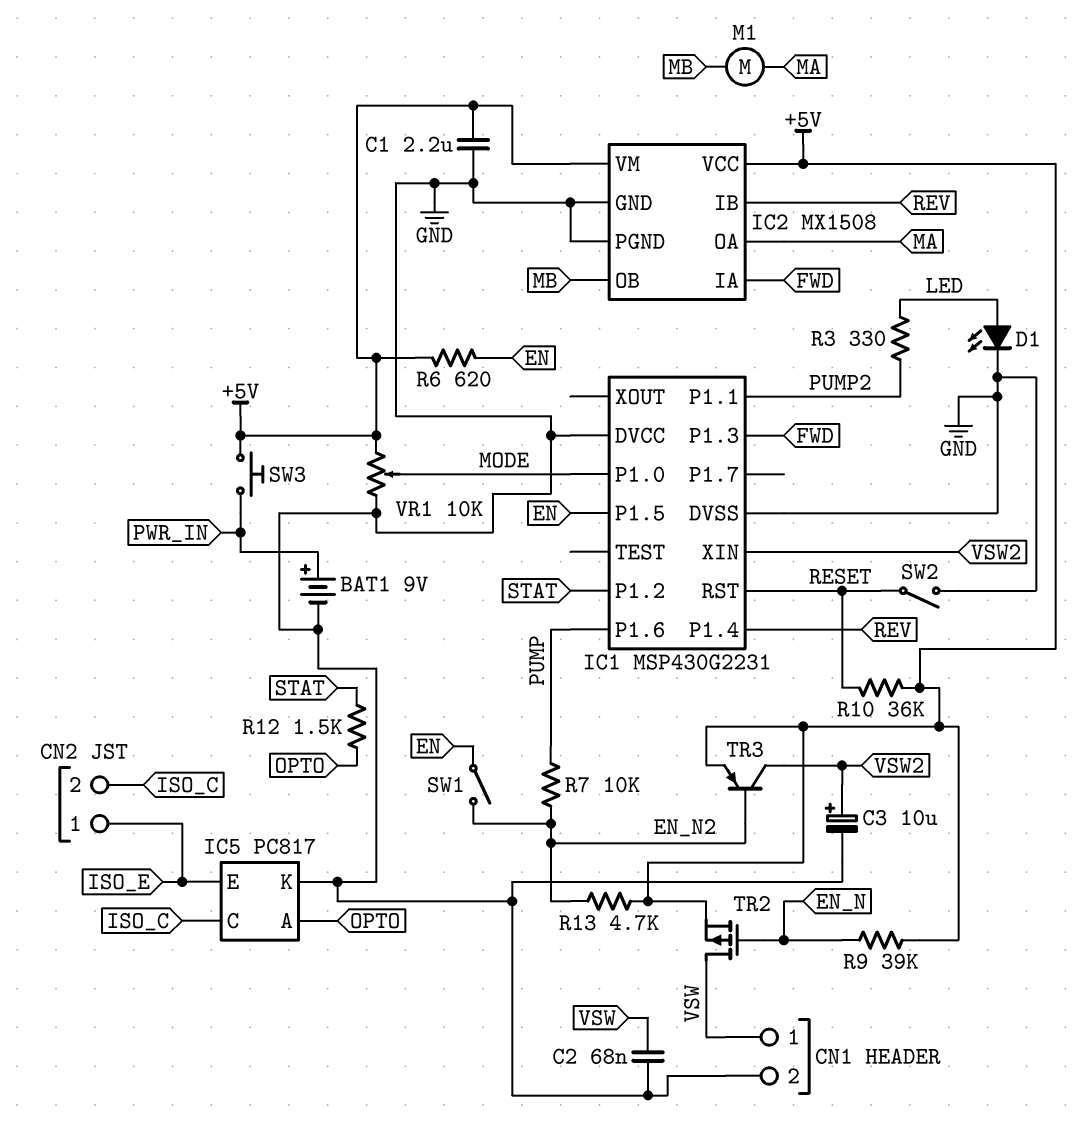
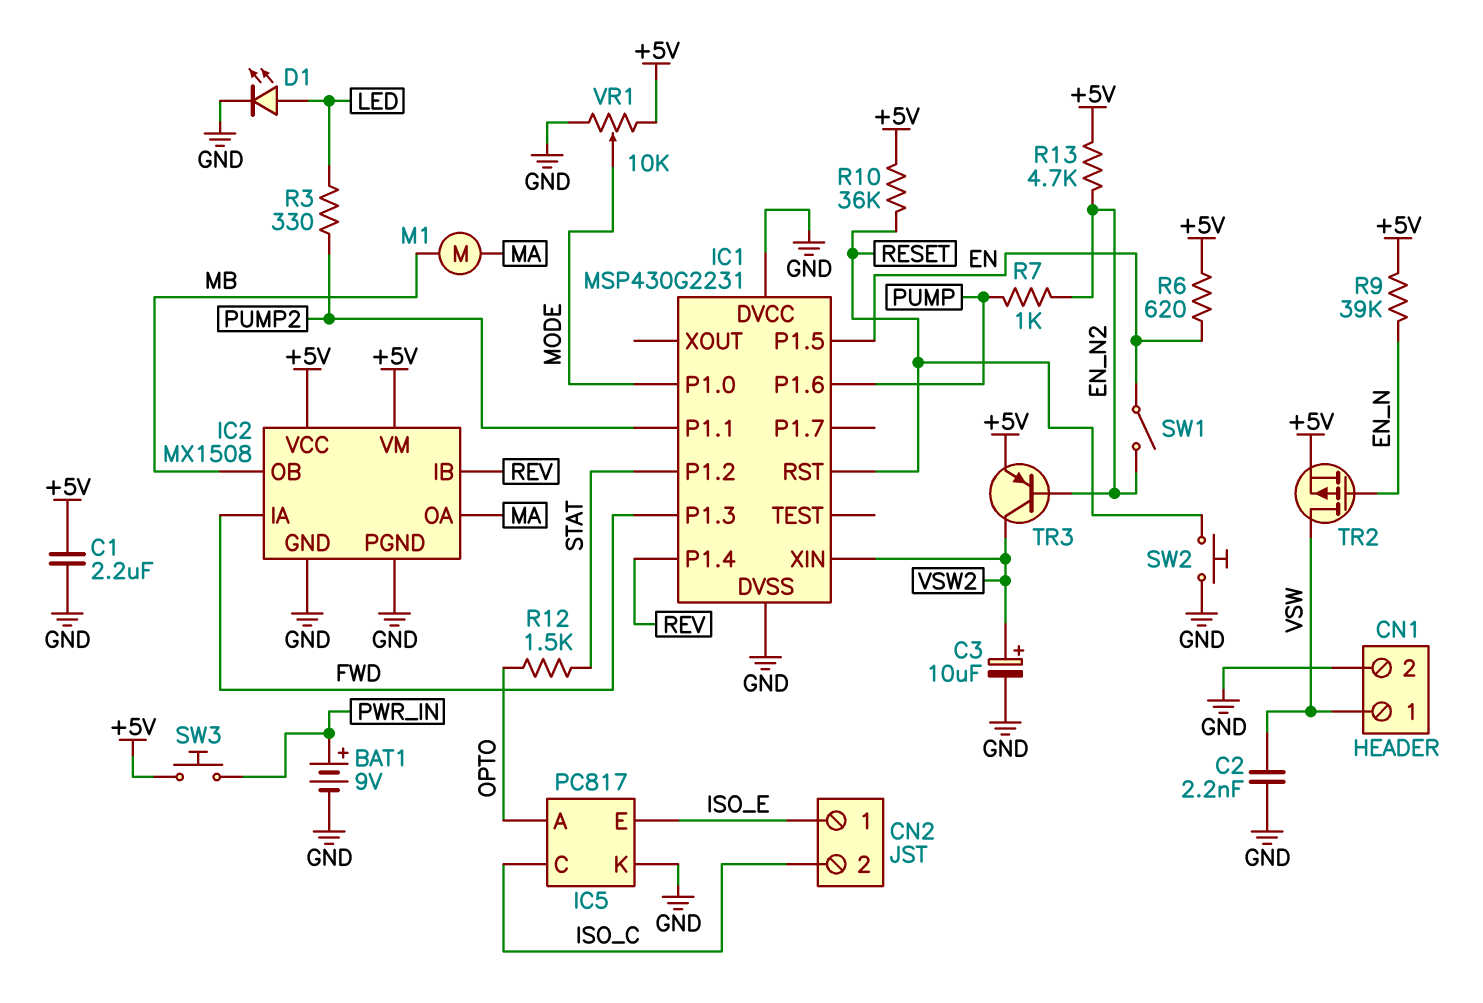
C2: 68nF (GND, VSW) -> 2.2nF (GND, VSW)
R7: 10k (EN_N2, PUMP) -> 1k (EN_N2, PUMP)
SW2: switch (GND, RESET) -> button (GND, RESET)

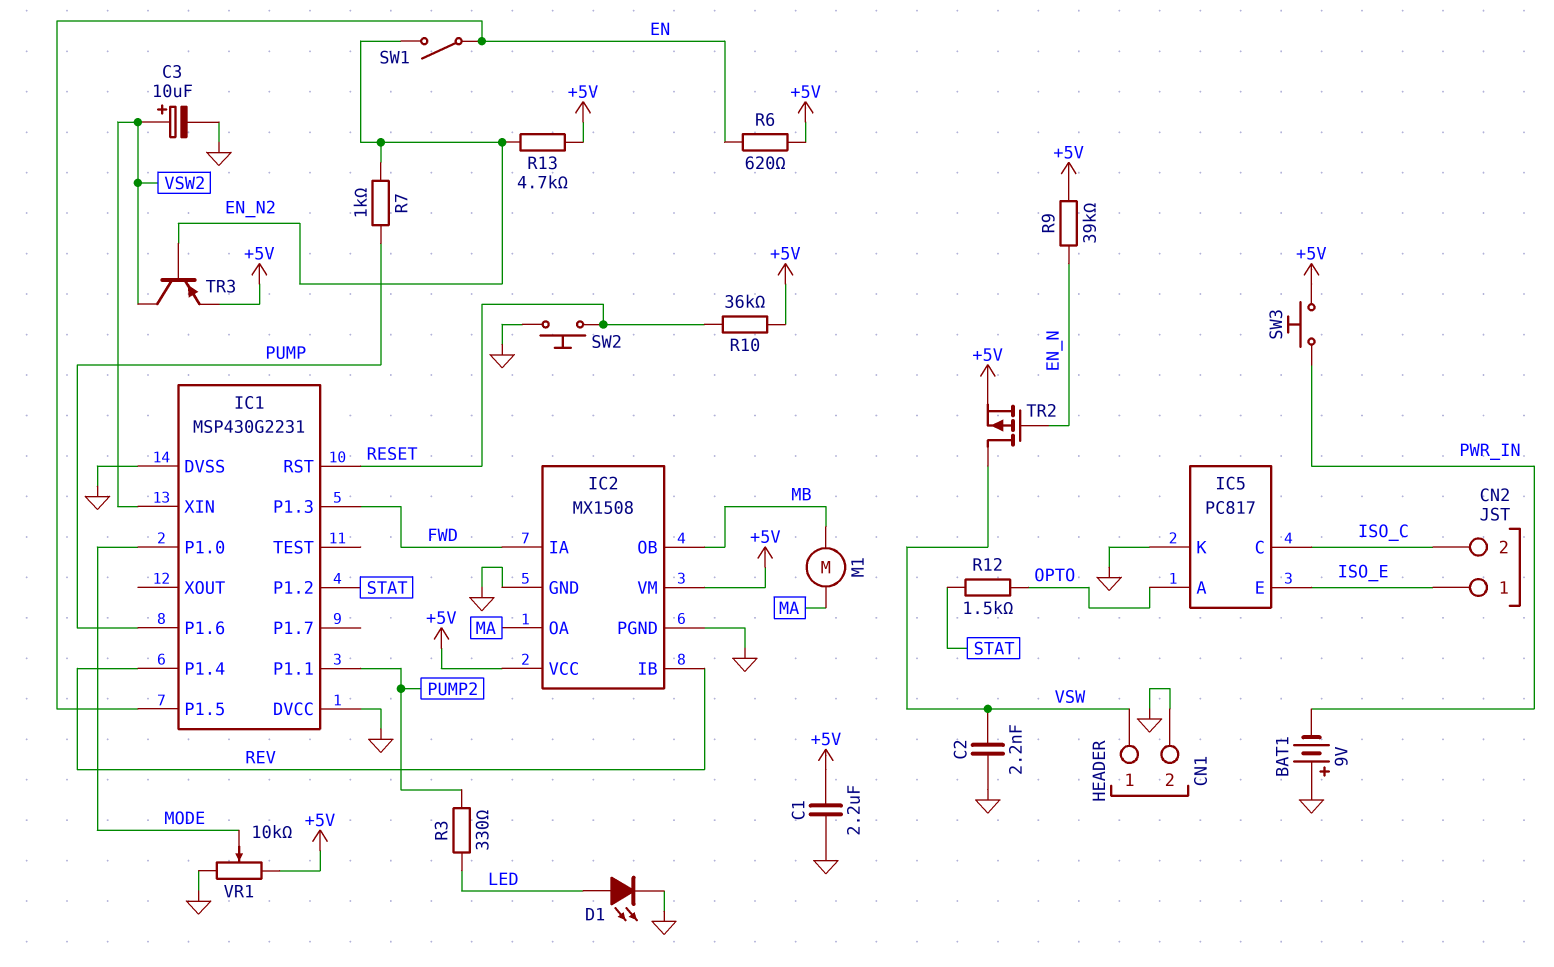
BAT1: 9V (plus PWR_IN, minus GND) -> 9V (plus GND, minus PWR_IN)

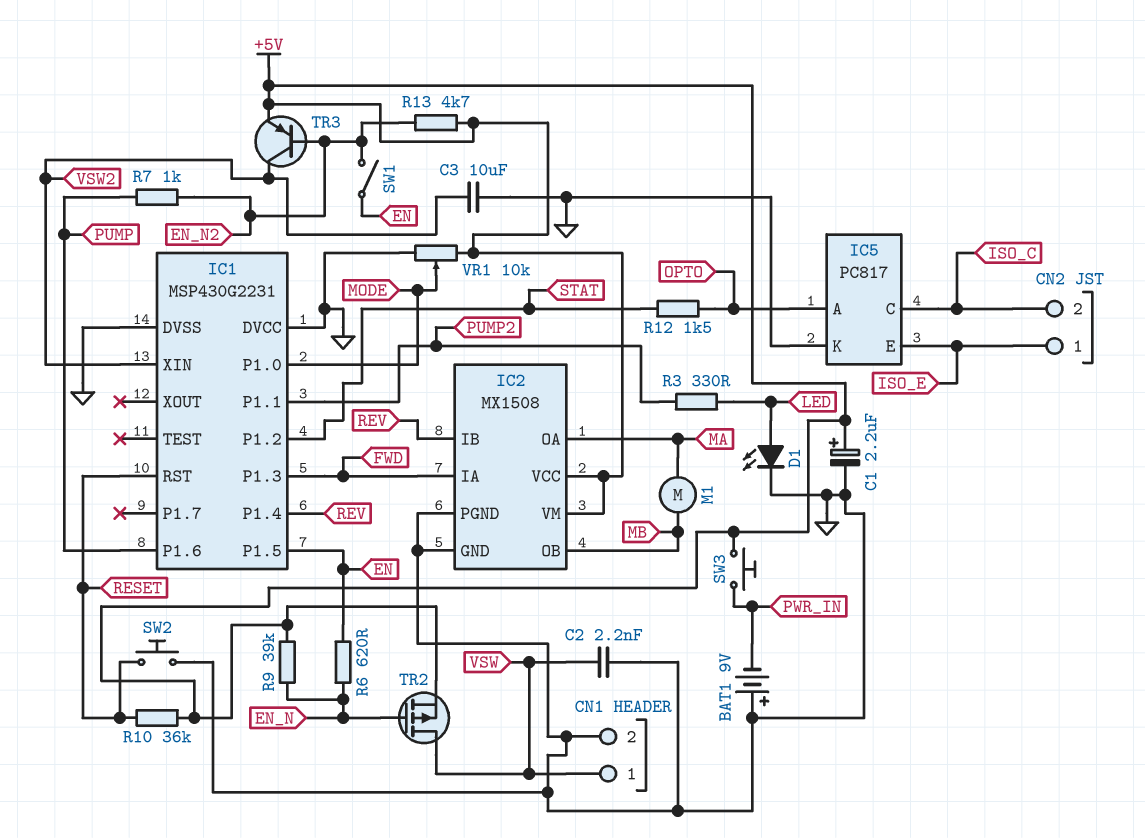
C1: 2.2uF (+5V, GND) -> 2.2uF (plus +5V, minus GND)
C3: 10uF (plus VSW2, minus GND) -> 10uF (GND, VSW2)
R6: 620 (+5V, EN) -> 620 (EN, EN_N)

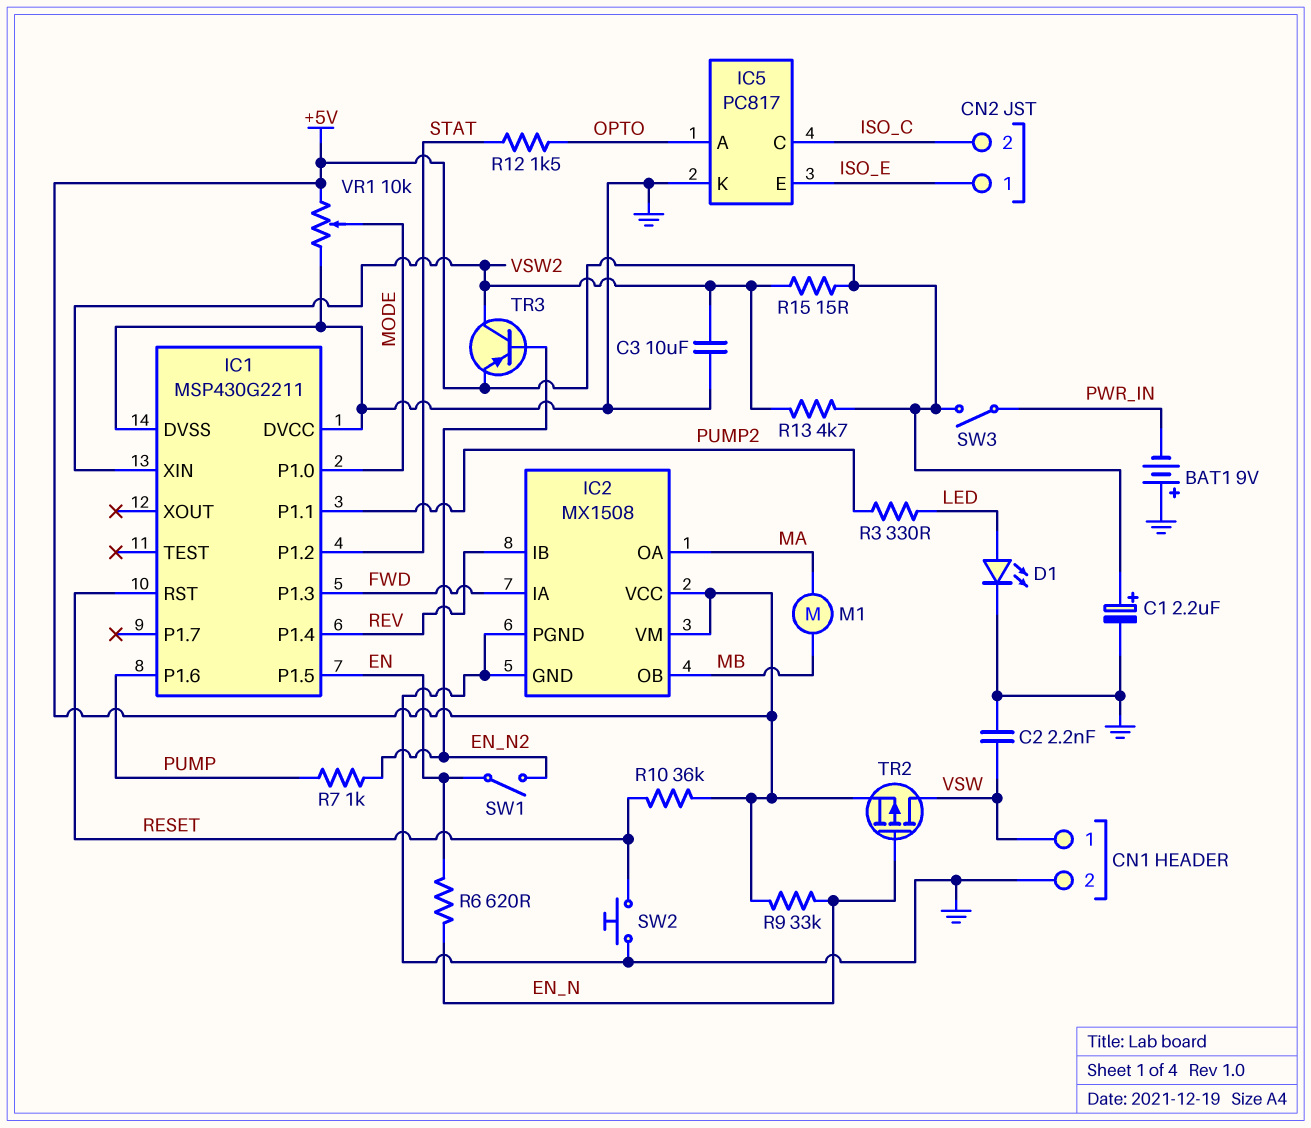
IC1: MSP430G2231 -> MSP430G2211
R9: 39k (+5V, EN_N) -> 33k (+5V, EN_N)
R13: 4.7k (+5V, EN_N2) -> 4.7k (+5V, VSW2)
R15: none -> 15 (+5V, VSW2)
SW3: button (+5V, PWR_IN) -> switch (+5V, PWR_IN)

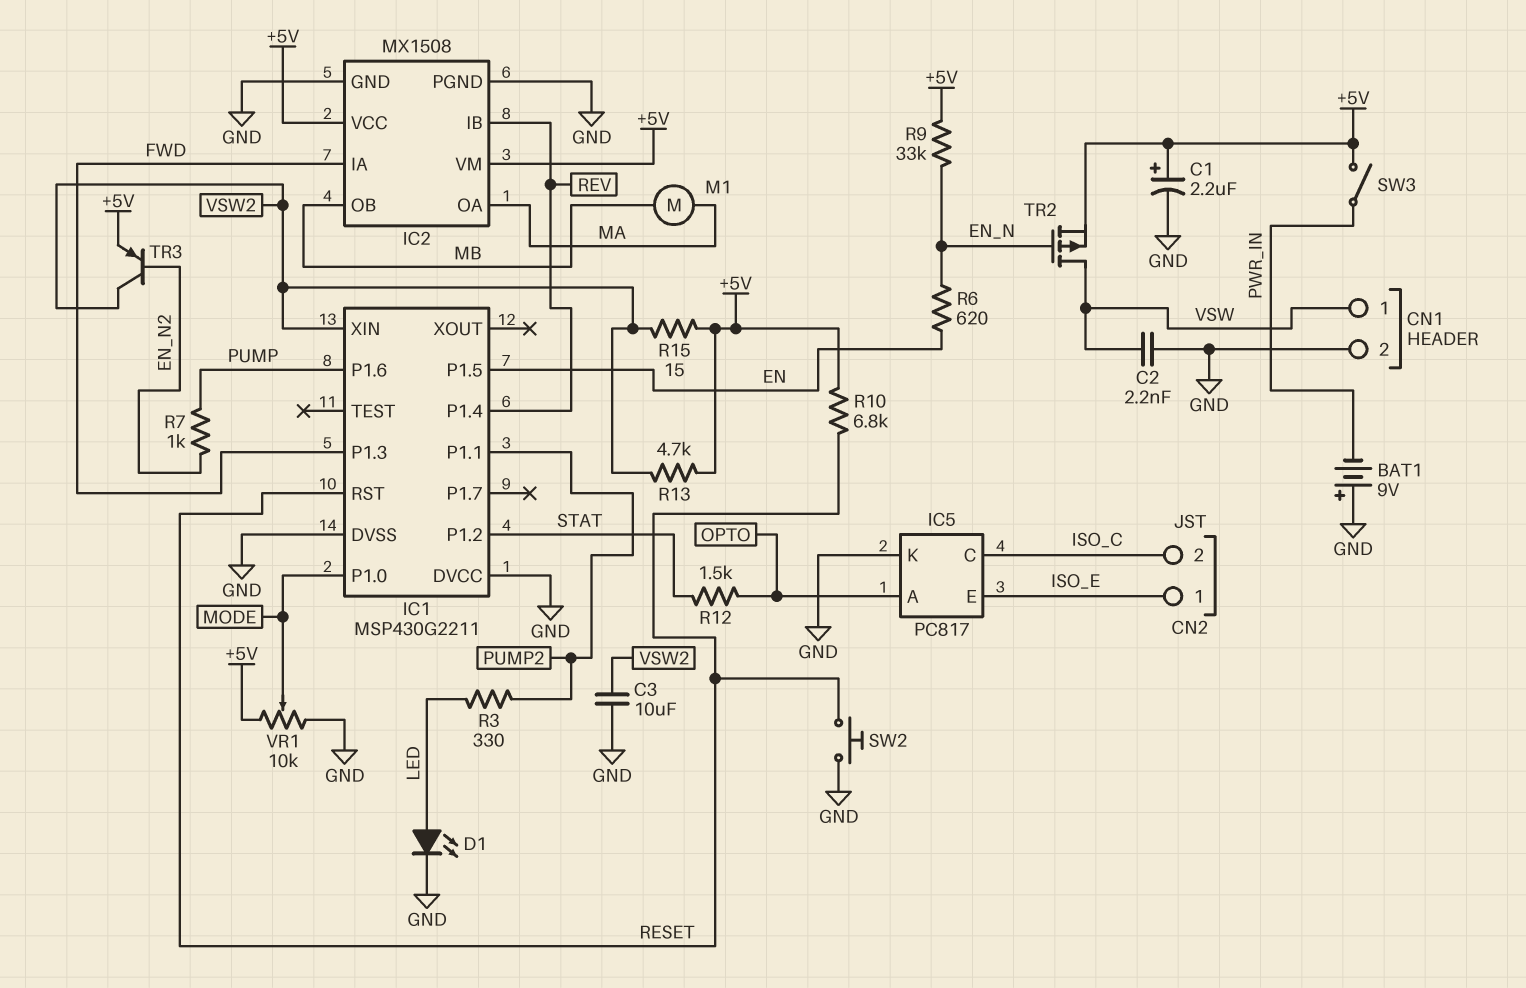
R10: 36k (+5V, RESET) -> 6.8k (+5V, RESET)
SW1: switch (EN, EN_N2) -> none

